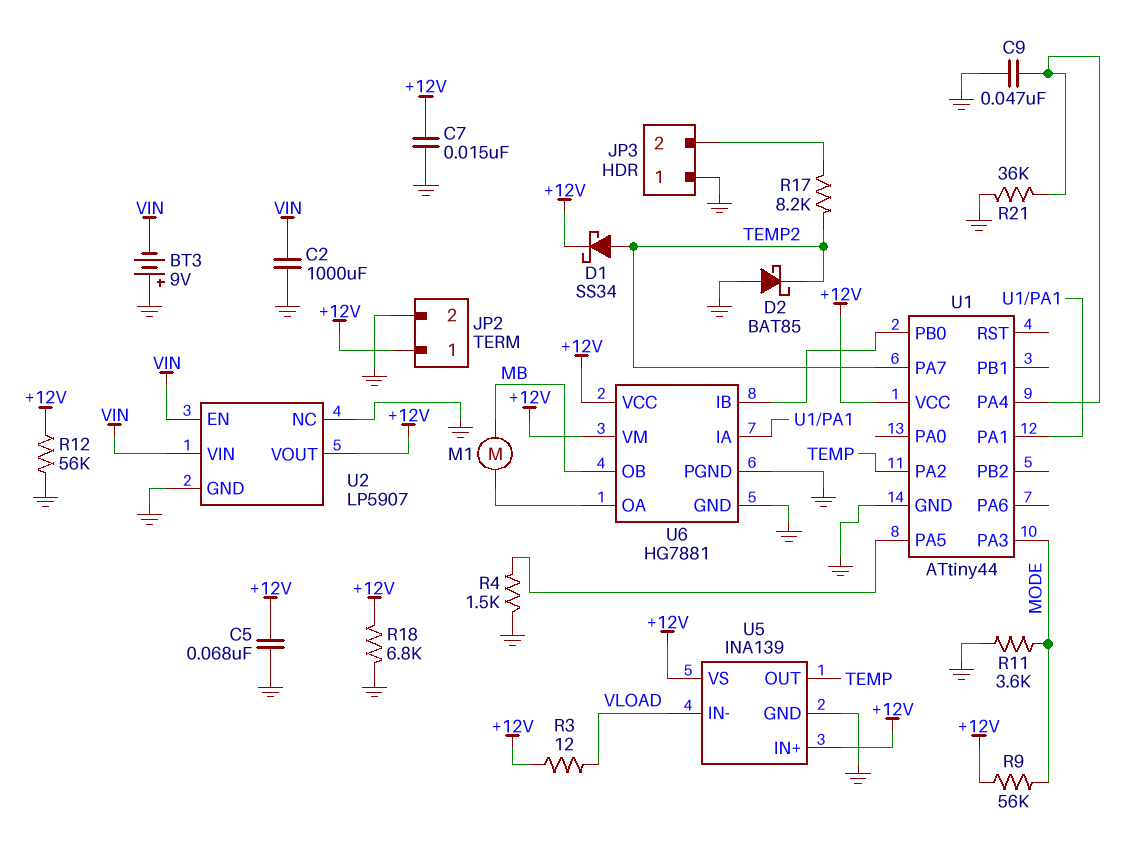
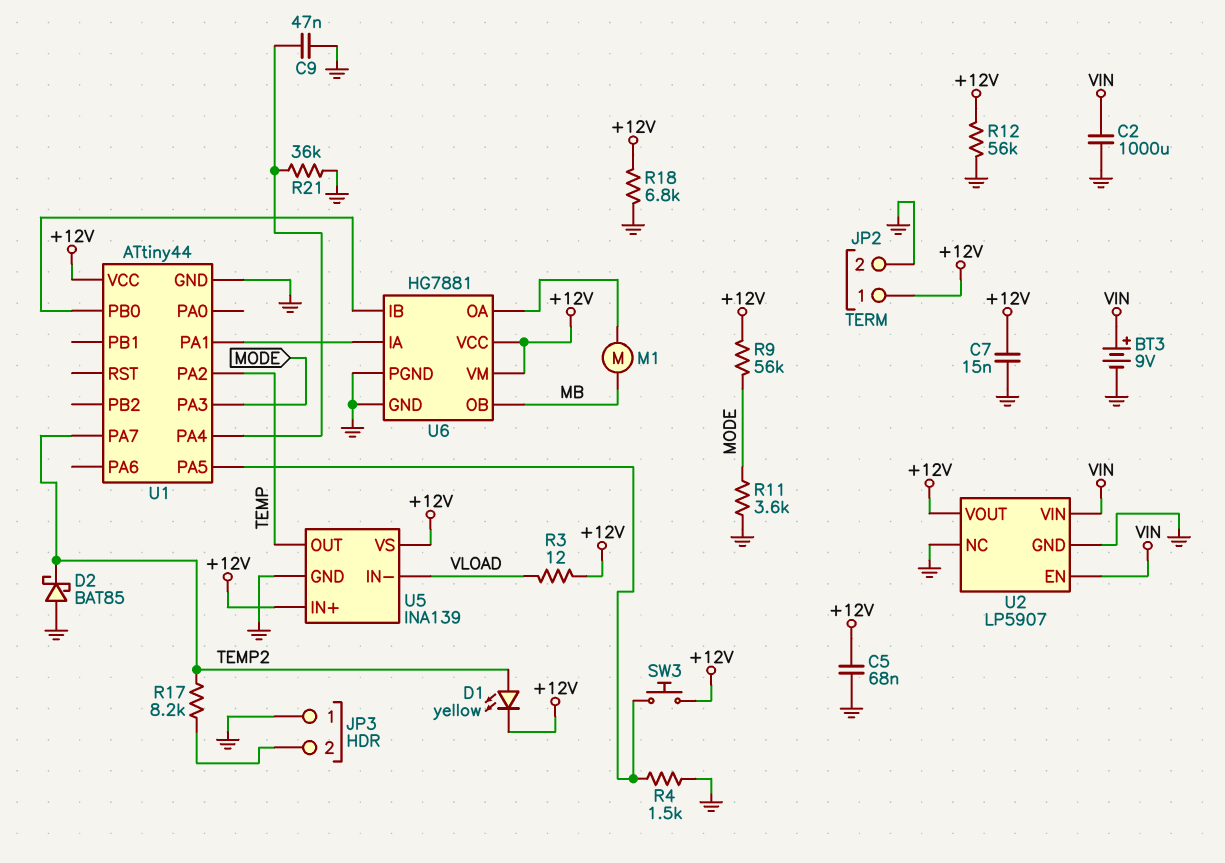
BT3: 9V (plus GND, minus VIN) -> 9V (plus VIN, minus GND)
D1: schottky SS34 (A TEMP2, K +12V) -> LED yellow (A TEMP2, K +12V)
SW3: none -> button (+12V, U1/PA5)

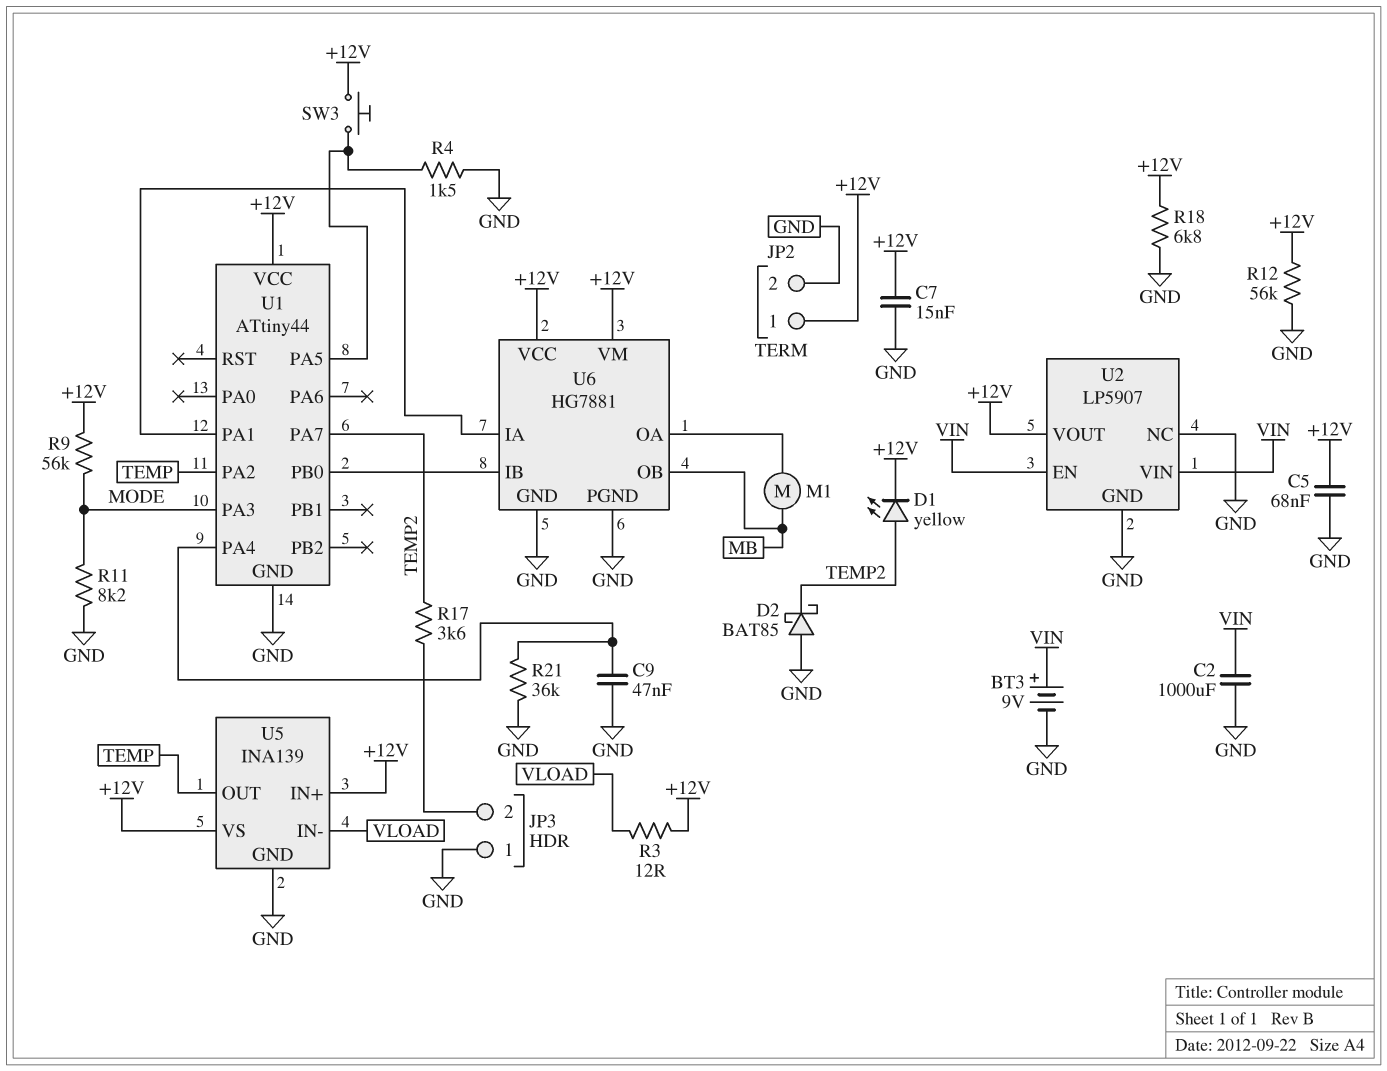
R11: 3.6k (GND, MODE) -> 8.2k (GND, MODE)
R17: 8.2k (JP3/2, TEMP2) -> 3.6k (JP3/2, TEMP2)

